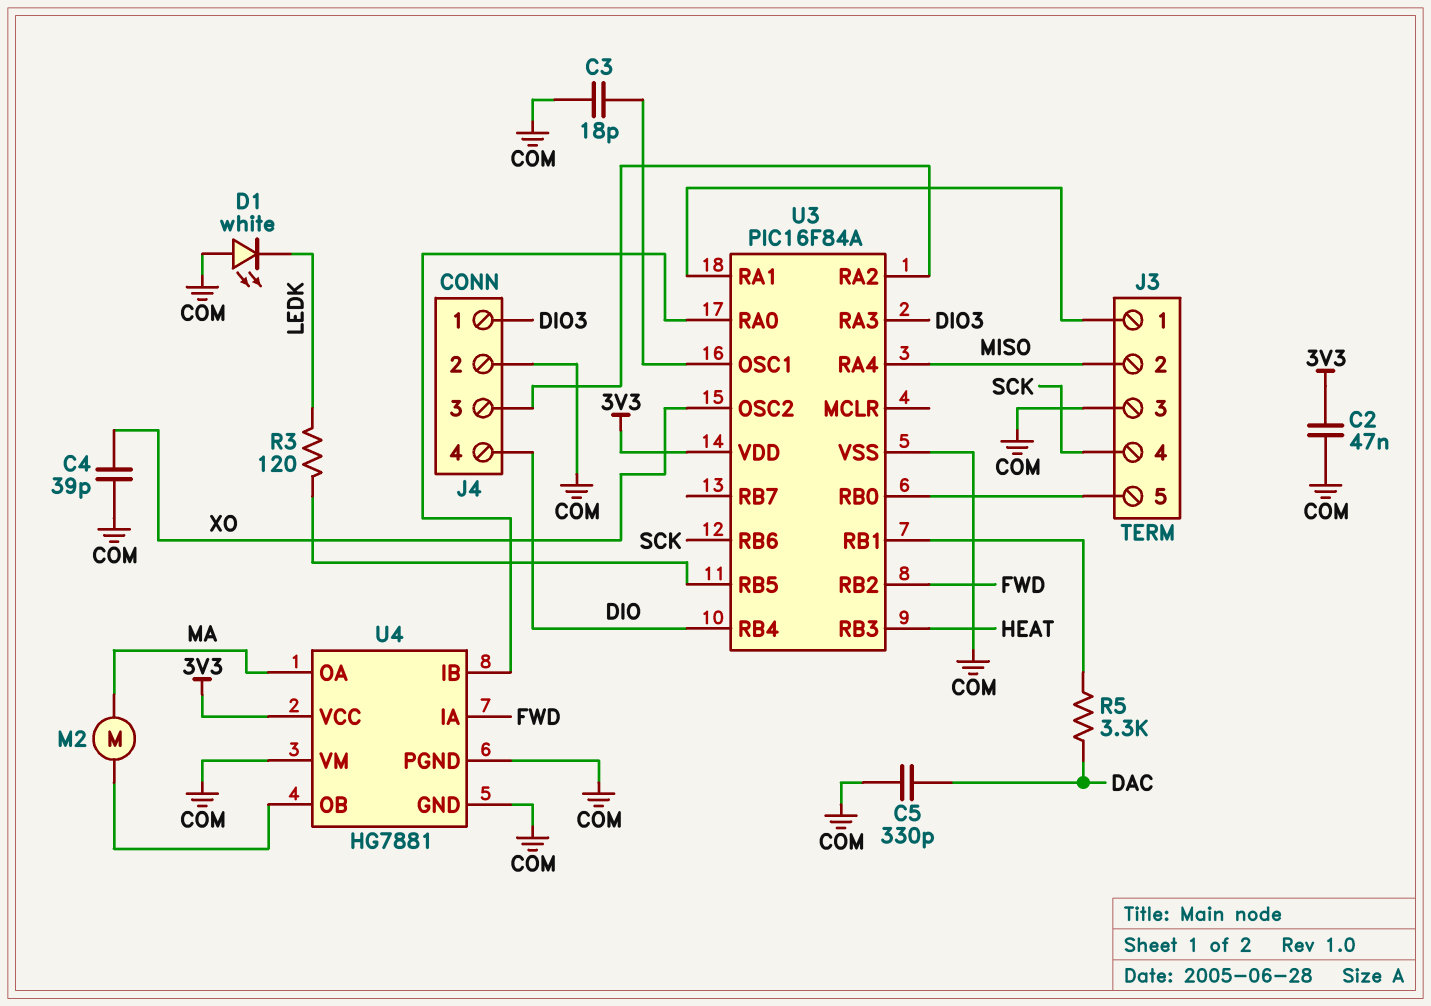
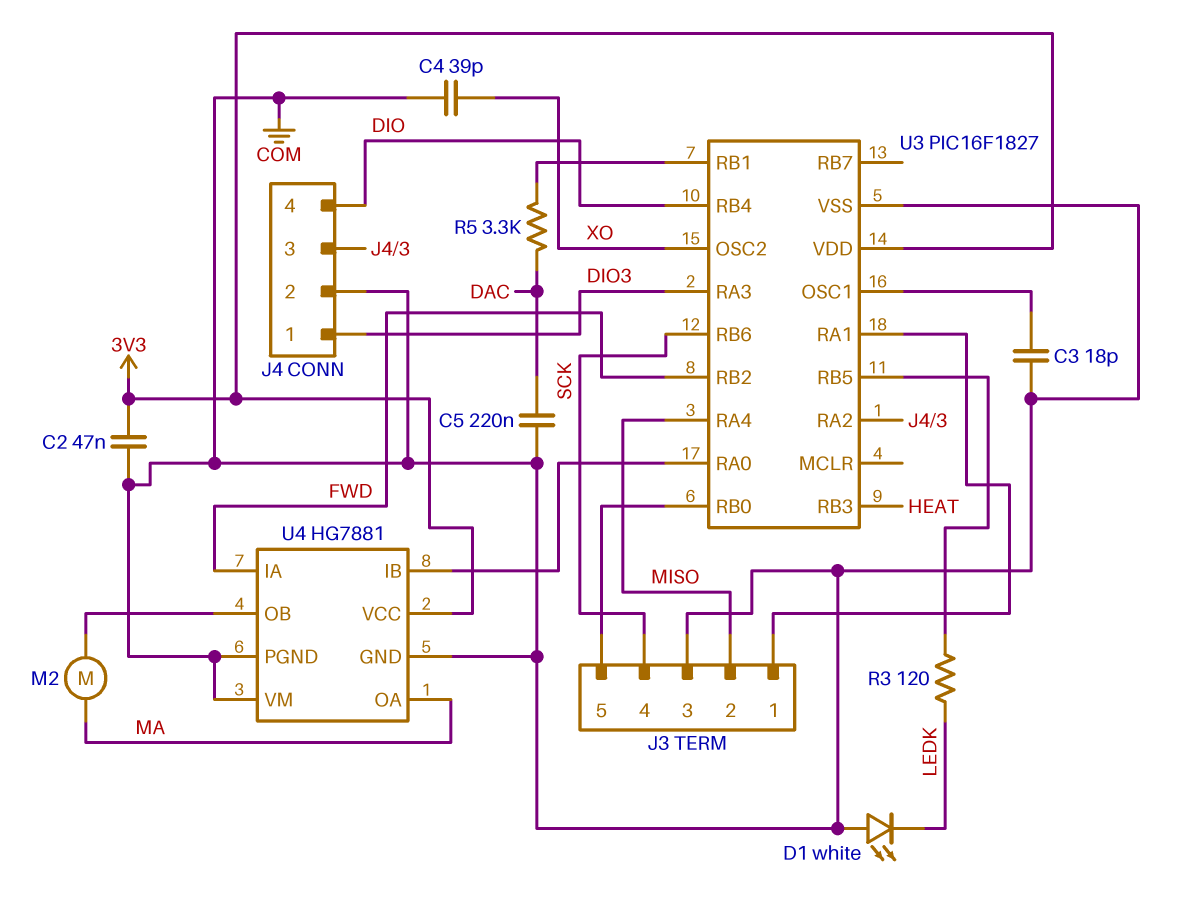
C5: 330pF (COM, DAC) -> 220nF (COM, DAC)
U3: PIC16F84A -> PIC16F1827

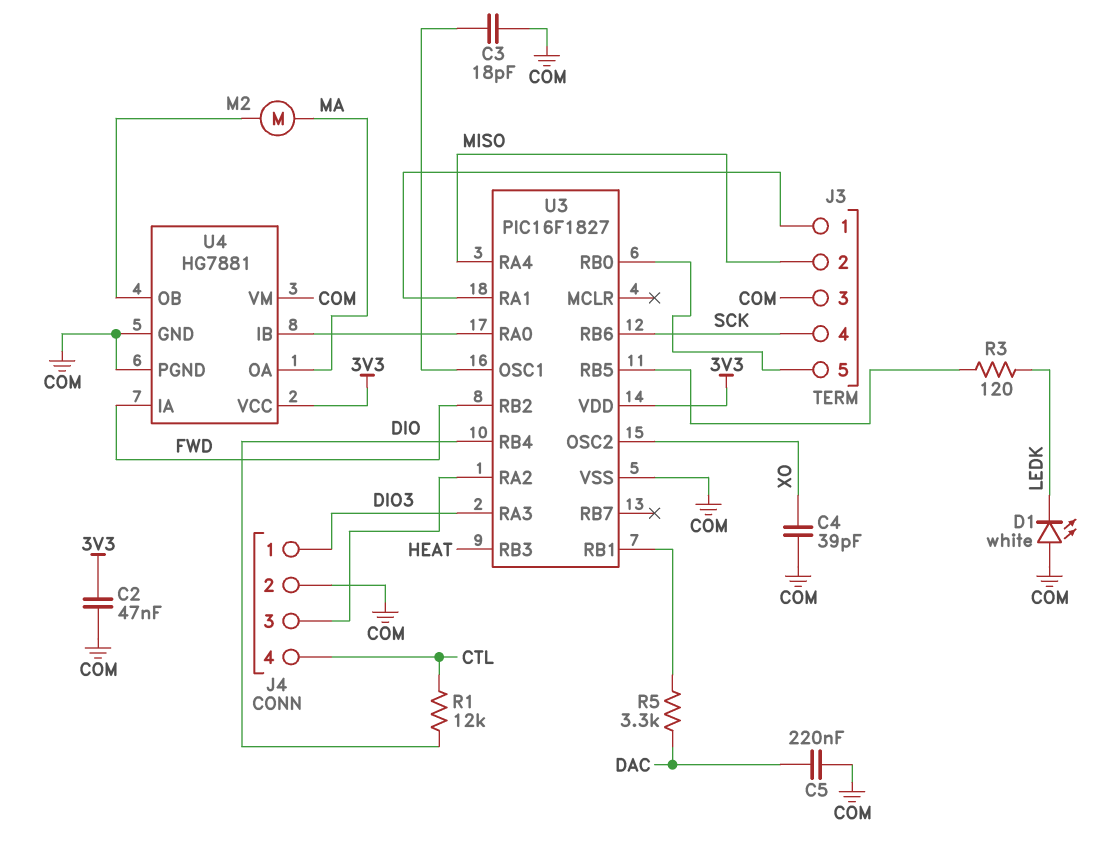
J4 pin 4: DIO -> CTL
R1: none -> 12k (CTL, DIO)

